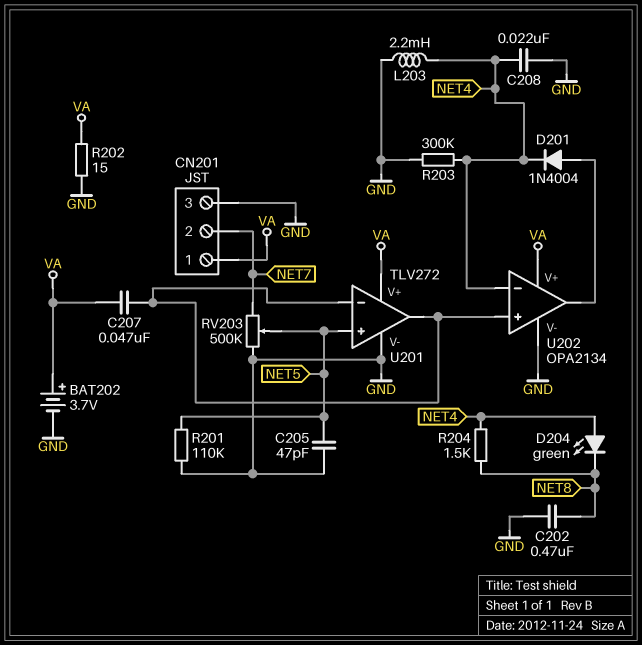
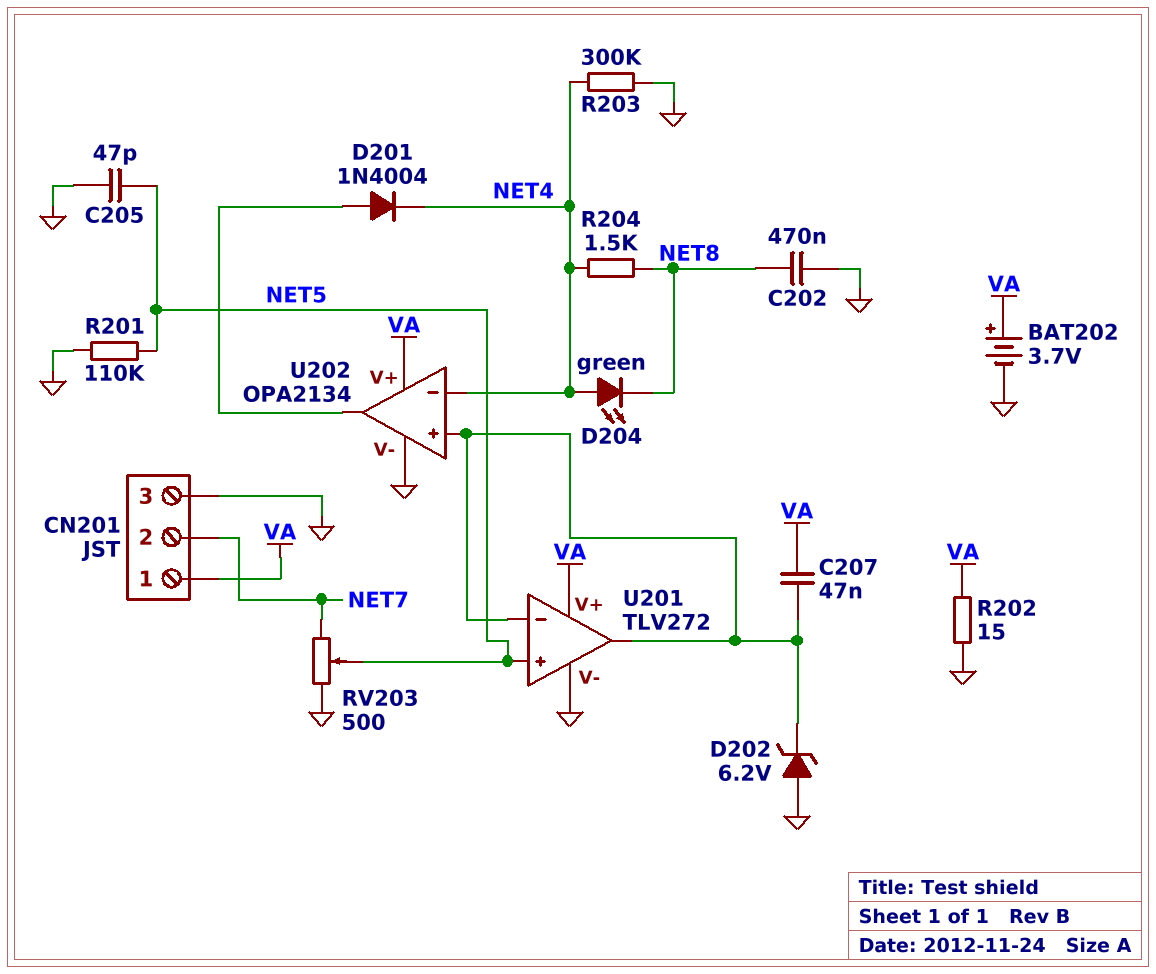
C208: 22nF (GND, NET4) -> none
D202: none -> zener 6.2V (A GND, K U201/in-)
L203: 2.2mH (GND, NET4) -> none
RV203: 500k (GND, NET7, wiper NET5) -> 500 (GND, NET7, wiper NET5)

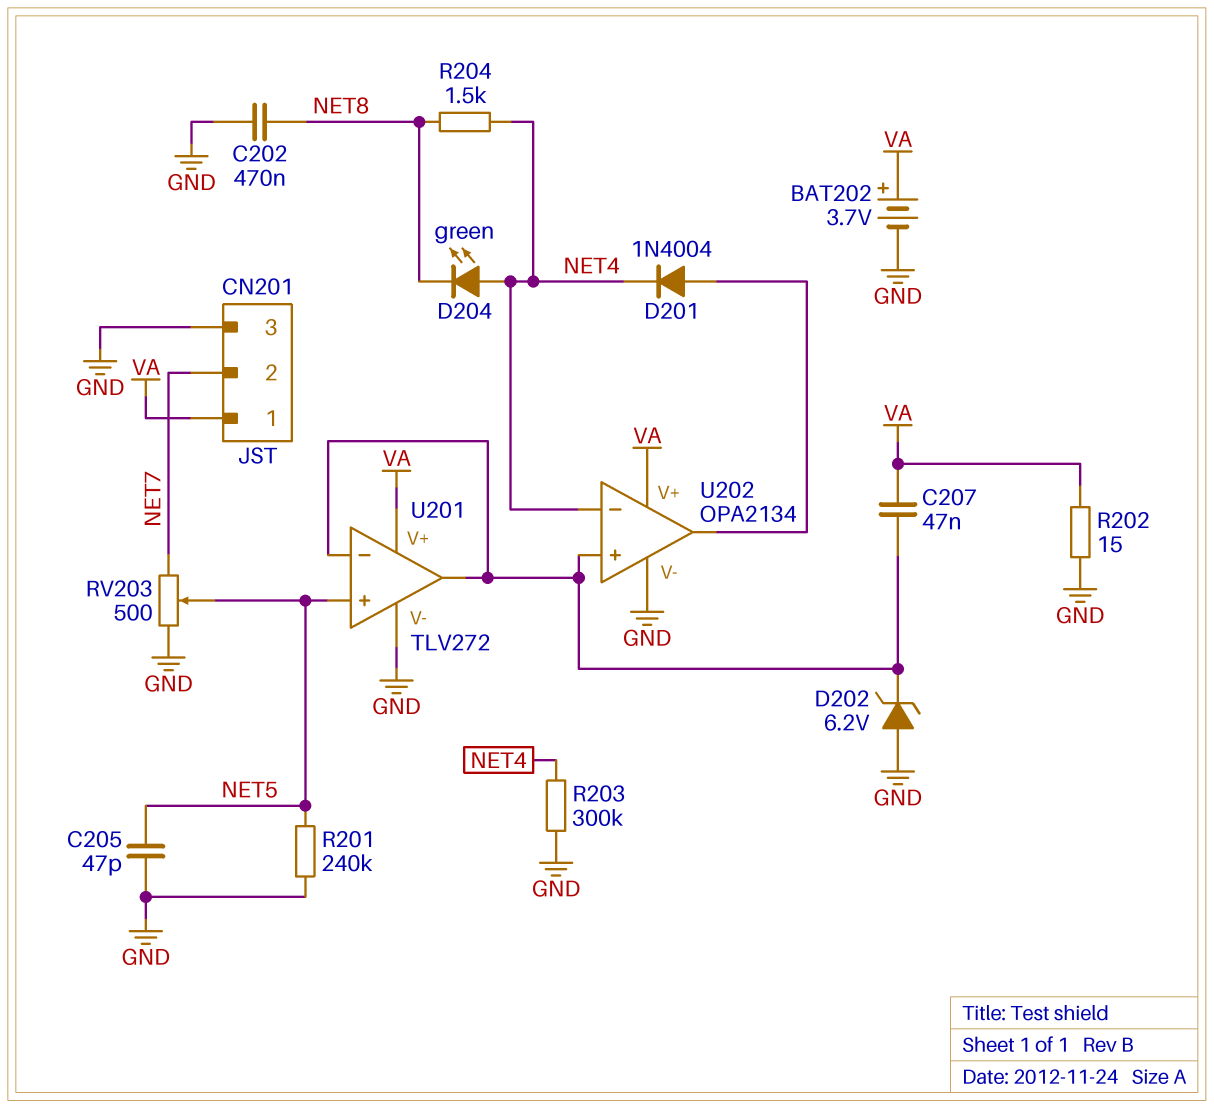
R201: 110k (GND, NET5) -> 240k (GND, NET5)

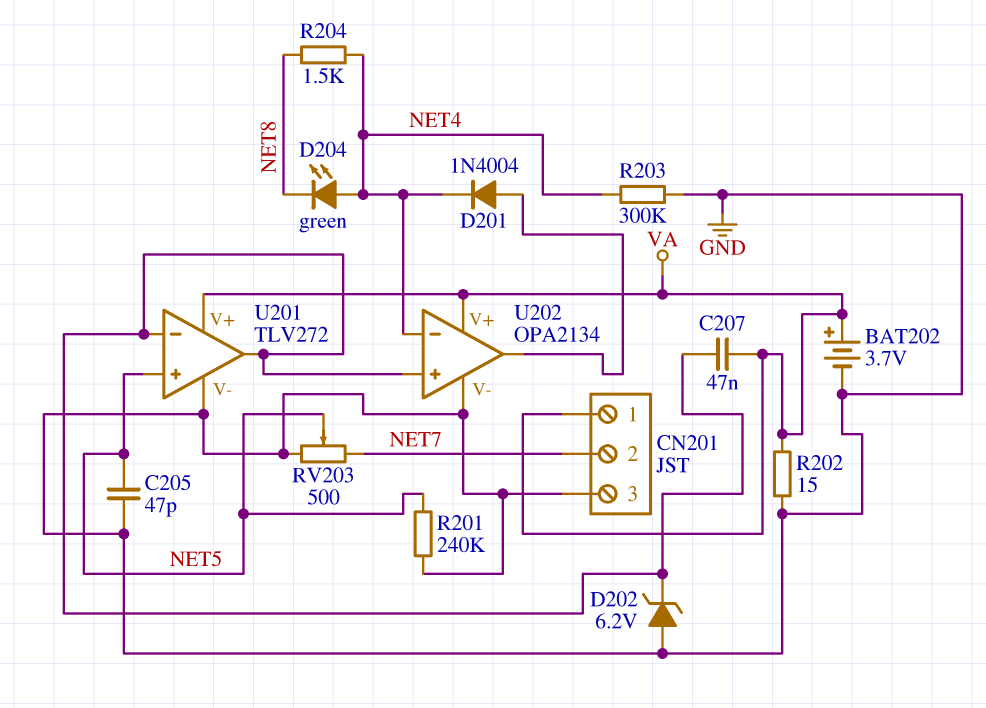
C202: 470nF (GND, NET8) -> none

